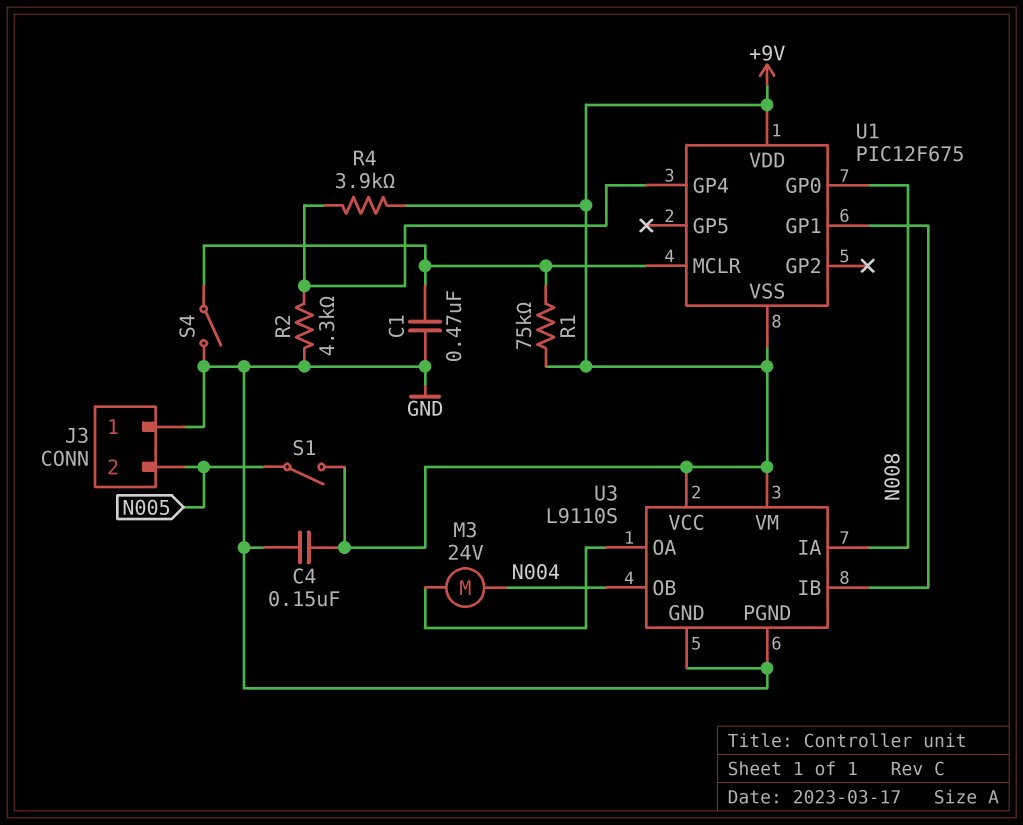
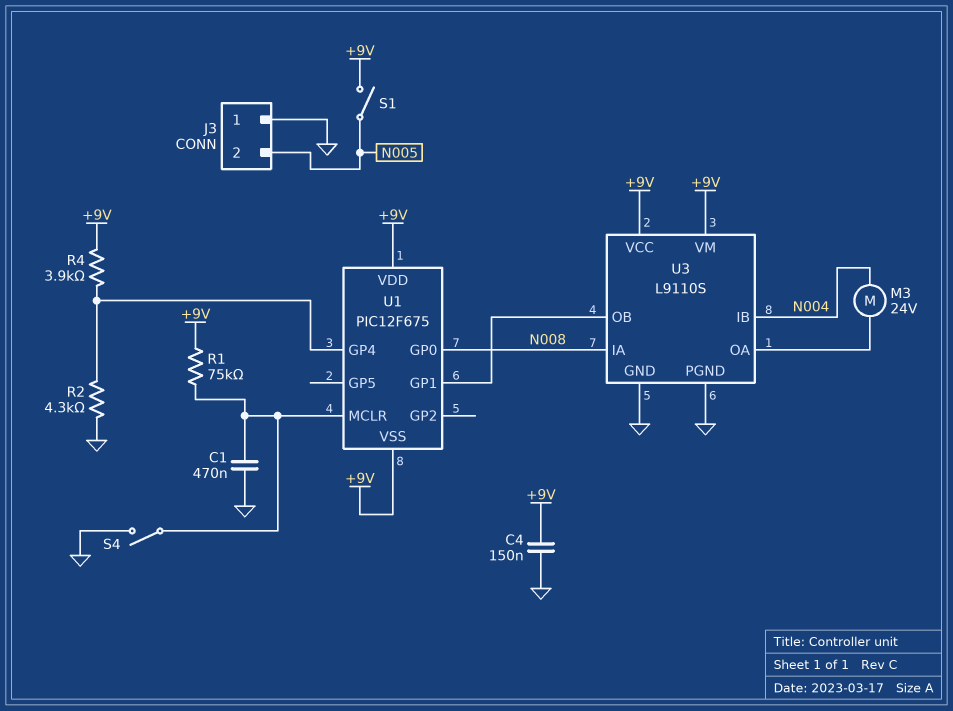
U3 pin IB: U1/GP1 -> N004
U3 pin OB: N004 -> U1/GP1

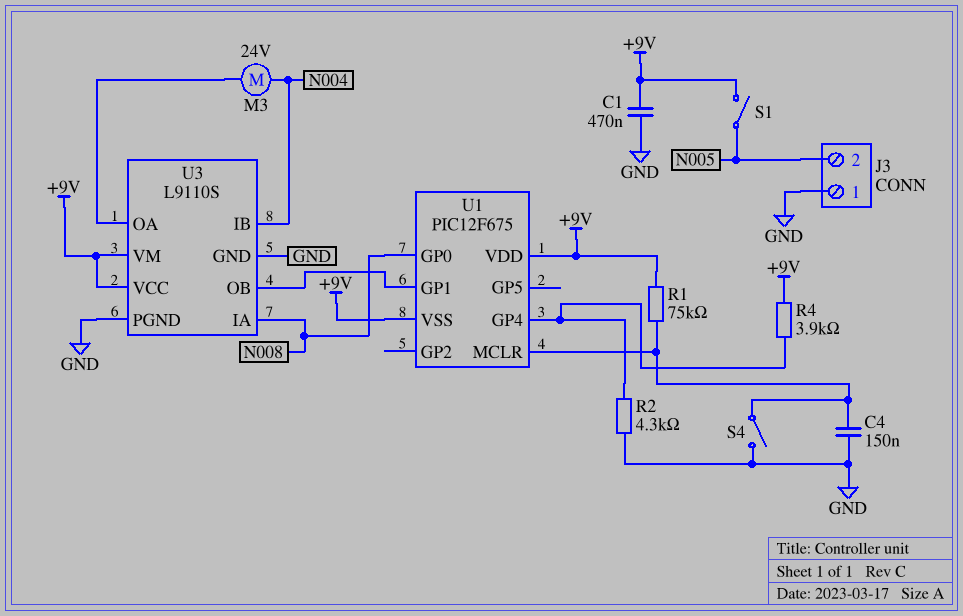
C1: 470nF (GND, U1/MCLR) -> 470nF (+9V, GND)
C4: 150nF (+9V, GND) -> 150nF (GND, U1/MCLR)

